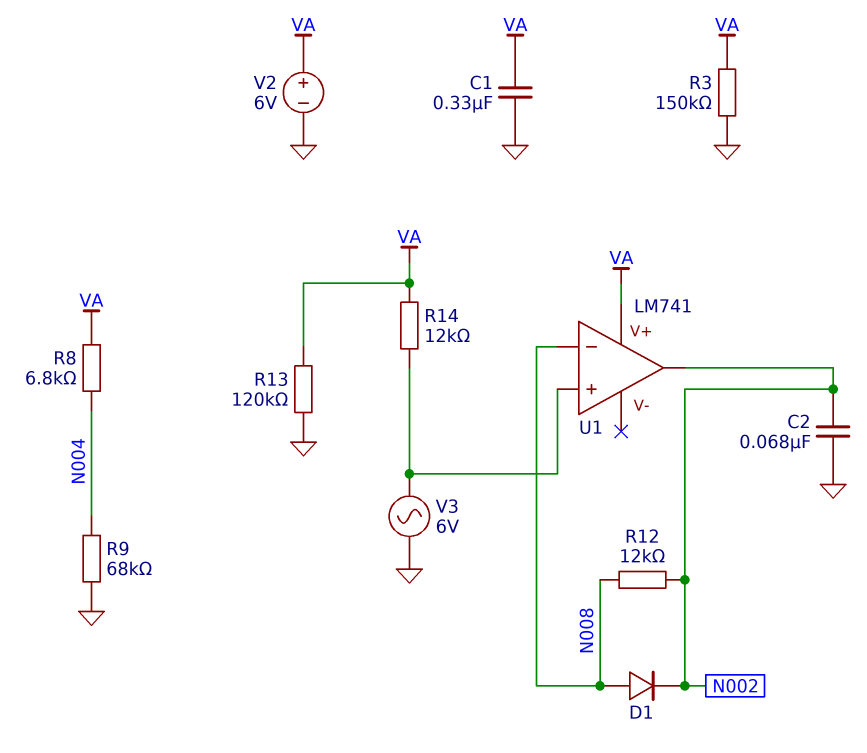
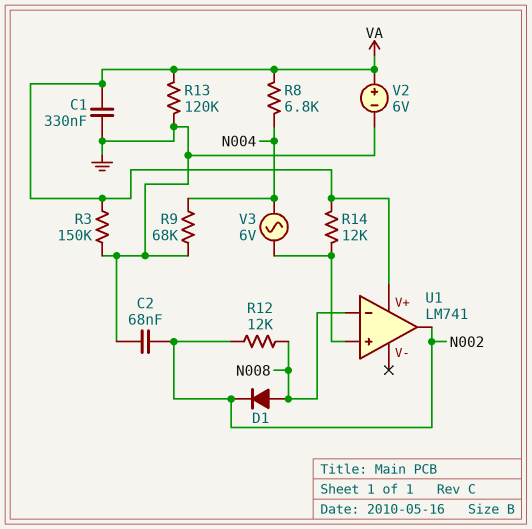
V3: AC 6V (GND, U1/in+) -> AC 6V (N004, U1/in+)

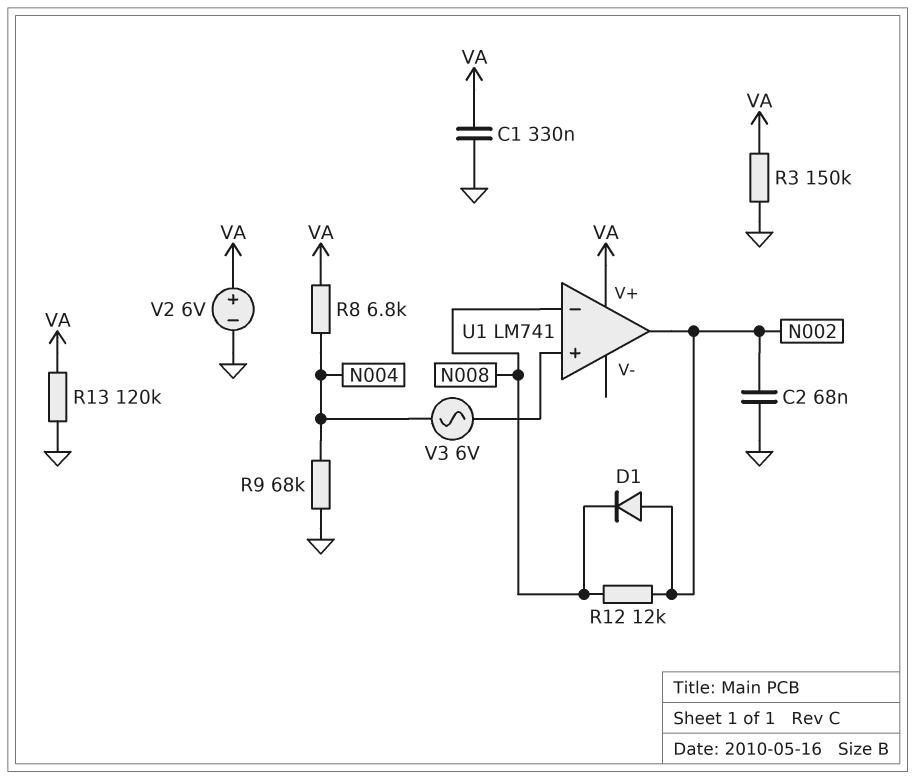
D1: diode (A N008, K N002) -> diode (A N002, K N008)
R14: 12k (U1/in+, VA) -> none

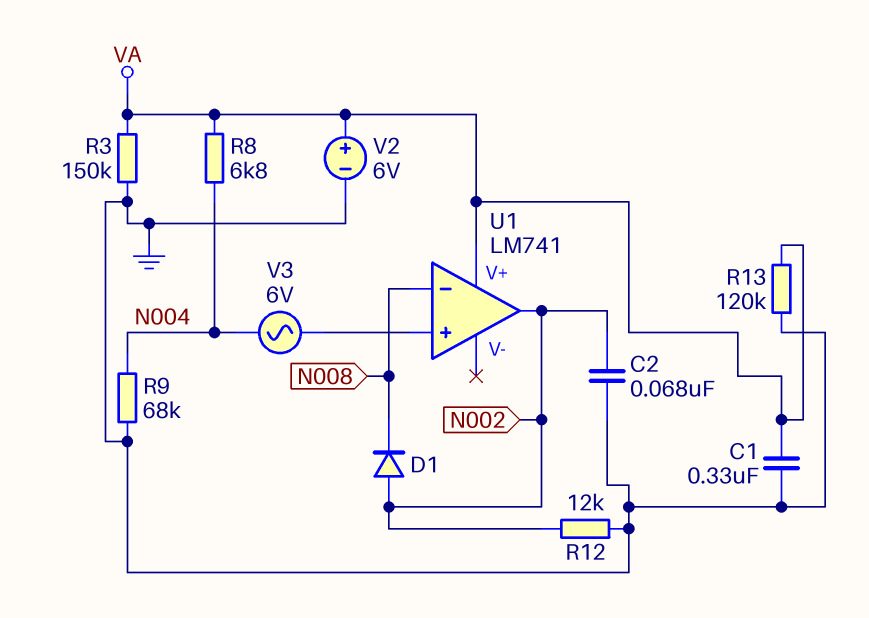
R12: 12k (N002, N008) -> 12k (GND, N002)

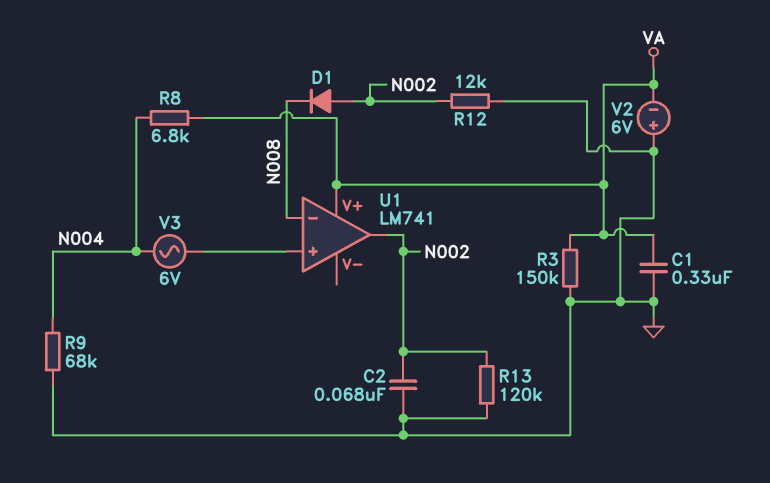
R13: 120k (GND, VA) -> 120k (GND, N002)
V2: 6V (plus VA, minus GND) -> 6V (plus GND, minus VA)

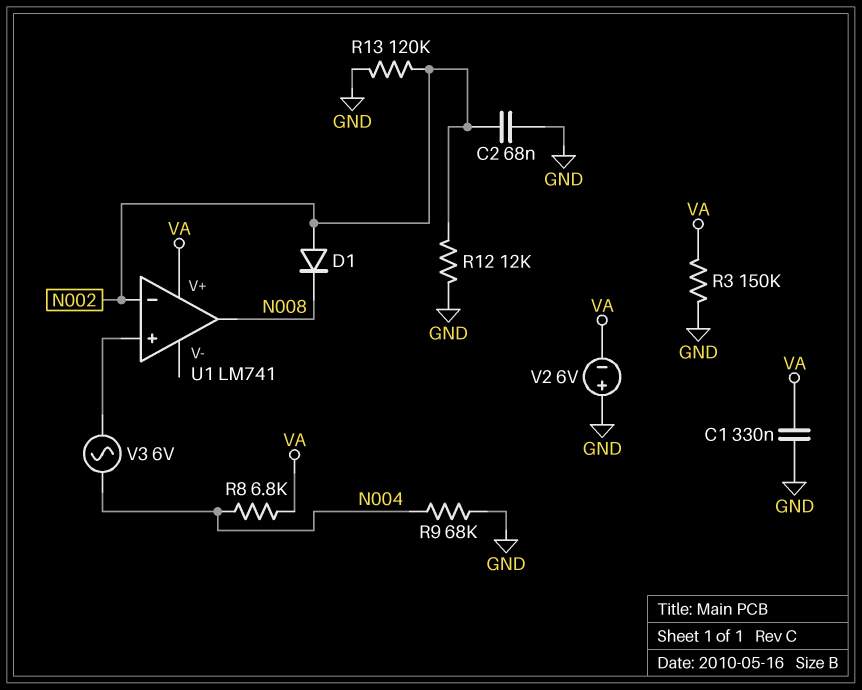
U1 pin in-: N008 -> N002
U1 pin out: N002 -> N008

